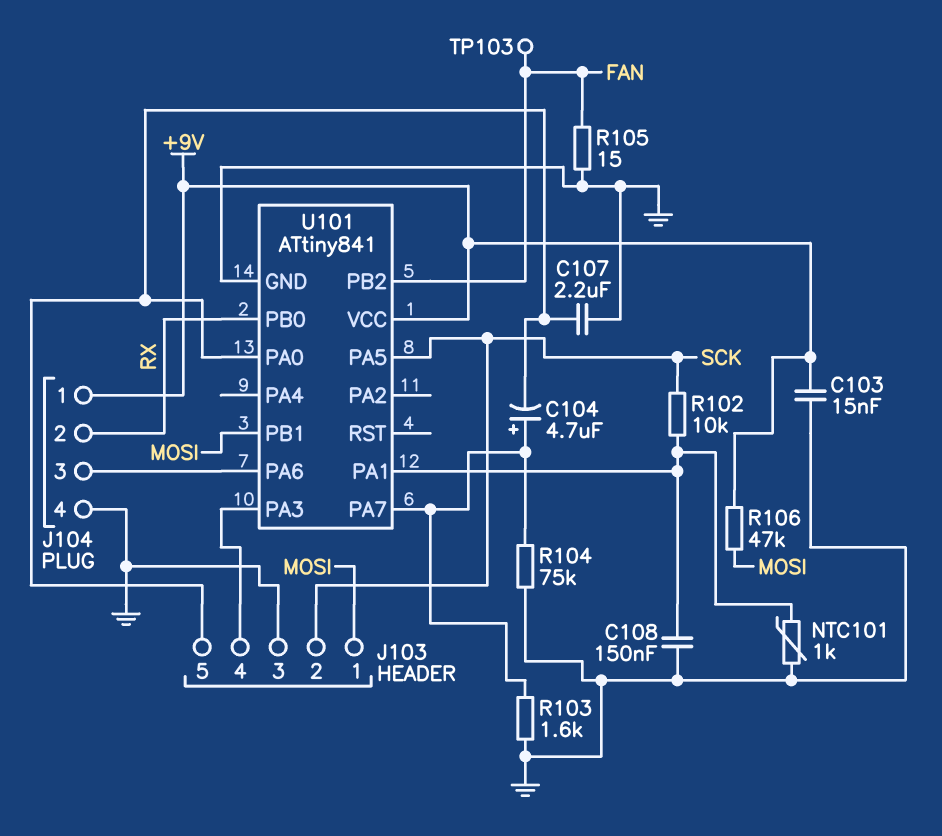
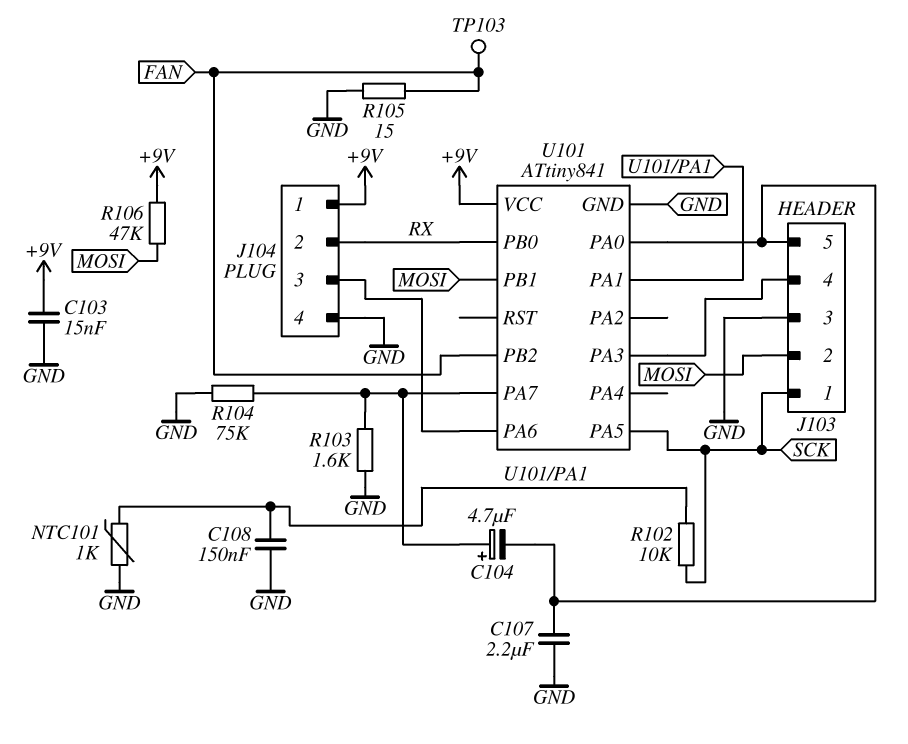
J103 pin 1: MOSI -> SCK
J103 pin 2: SCK -> MOSI

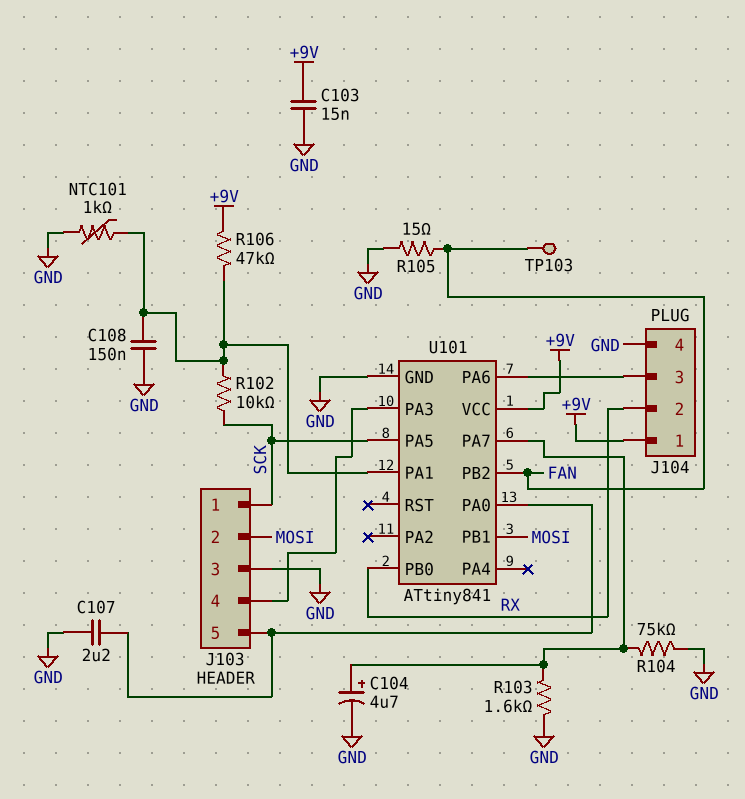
C104: 4.7uF (plus U101/PA7, minus J103/5) -> 4.7uF (plus U101/PA7, minus GND)
R106: 47k (+9V, MOSI) -> 47k (+9V, U101/PA1)

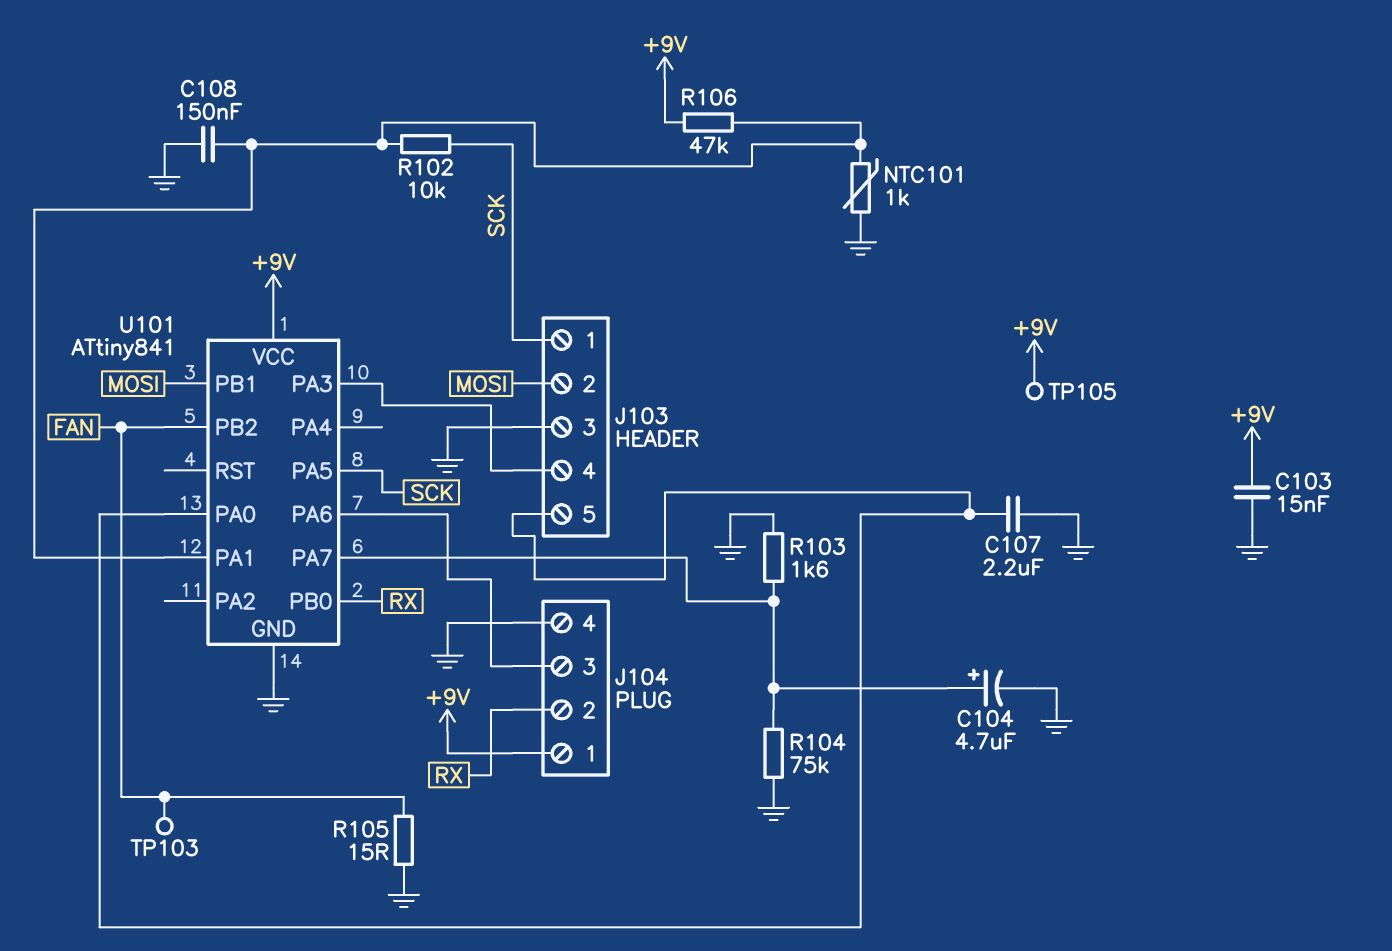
TP105: none -> test point (+9V)

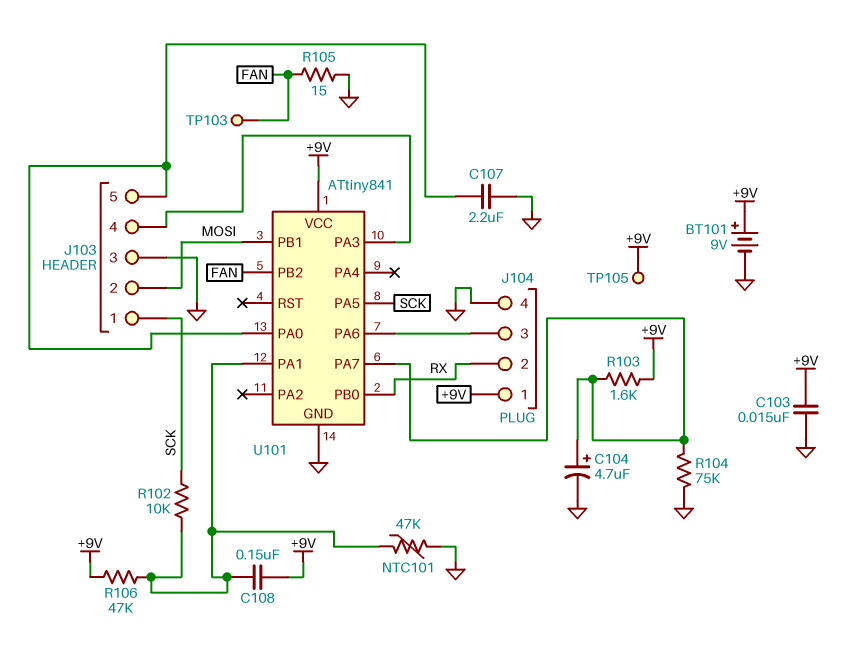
BT101: none -> 9V (plus +9V, minus GND)
C108: 150nF (GND, U101/PA1) -> 150nF (+9V, U101/PA1)
NTC101: 1k (GND, U101/PA1) -> 47k (GND, U101/PA1)
R103: 1.6k (GND, U101/PA7) -> 1.6k (+9V, U101/PA7)

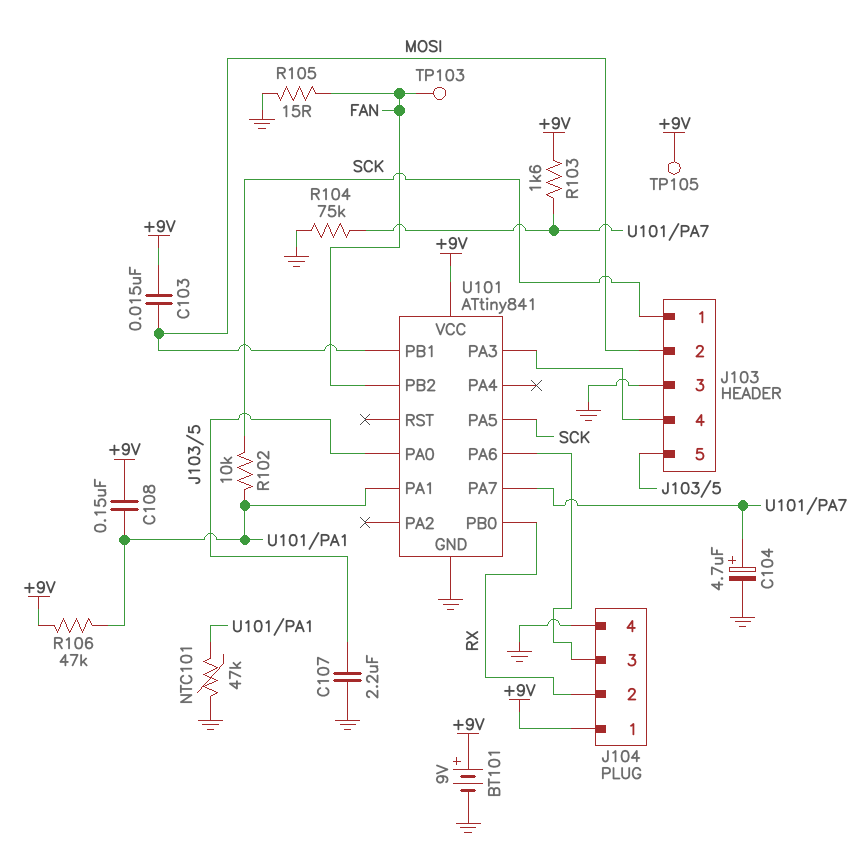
C103: 15nF (+9V, GND) -> 15nF (+9V, MOSI)

